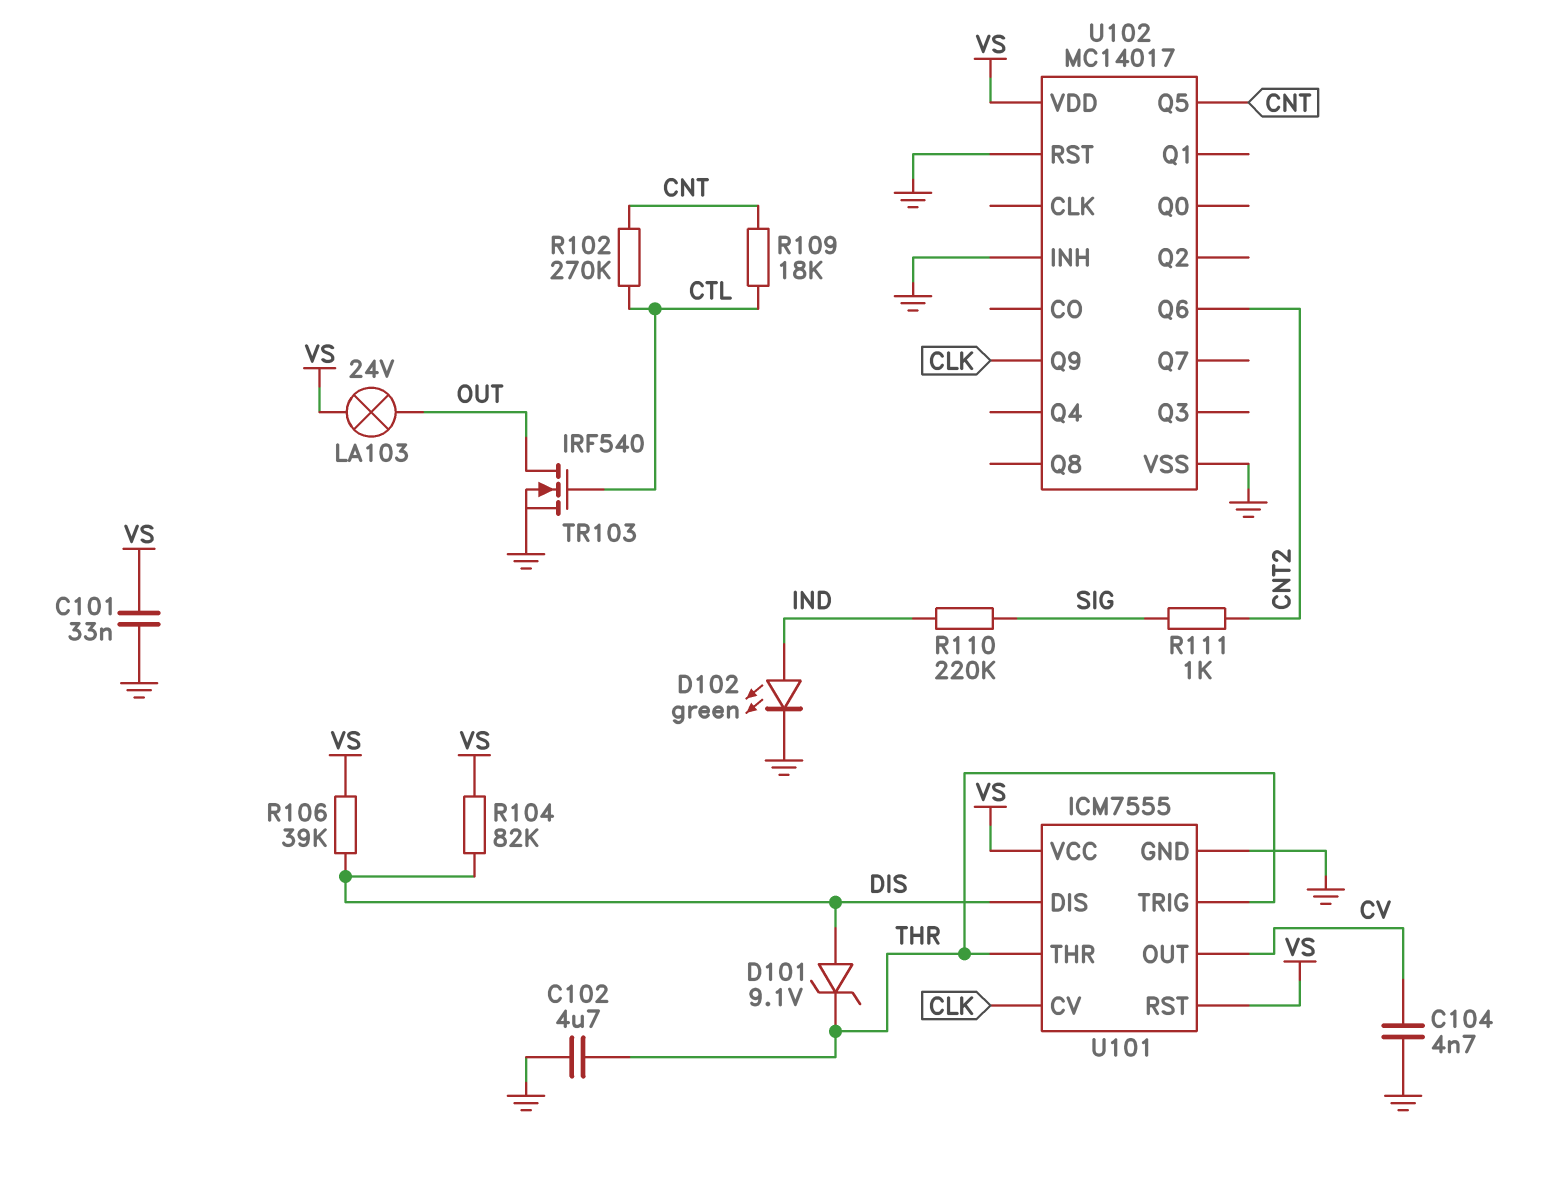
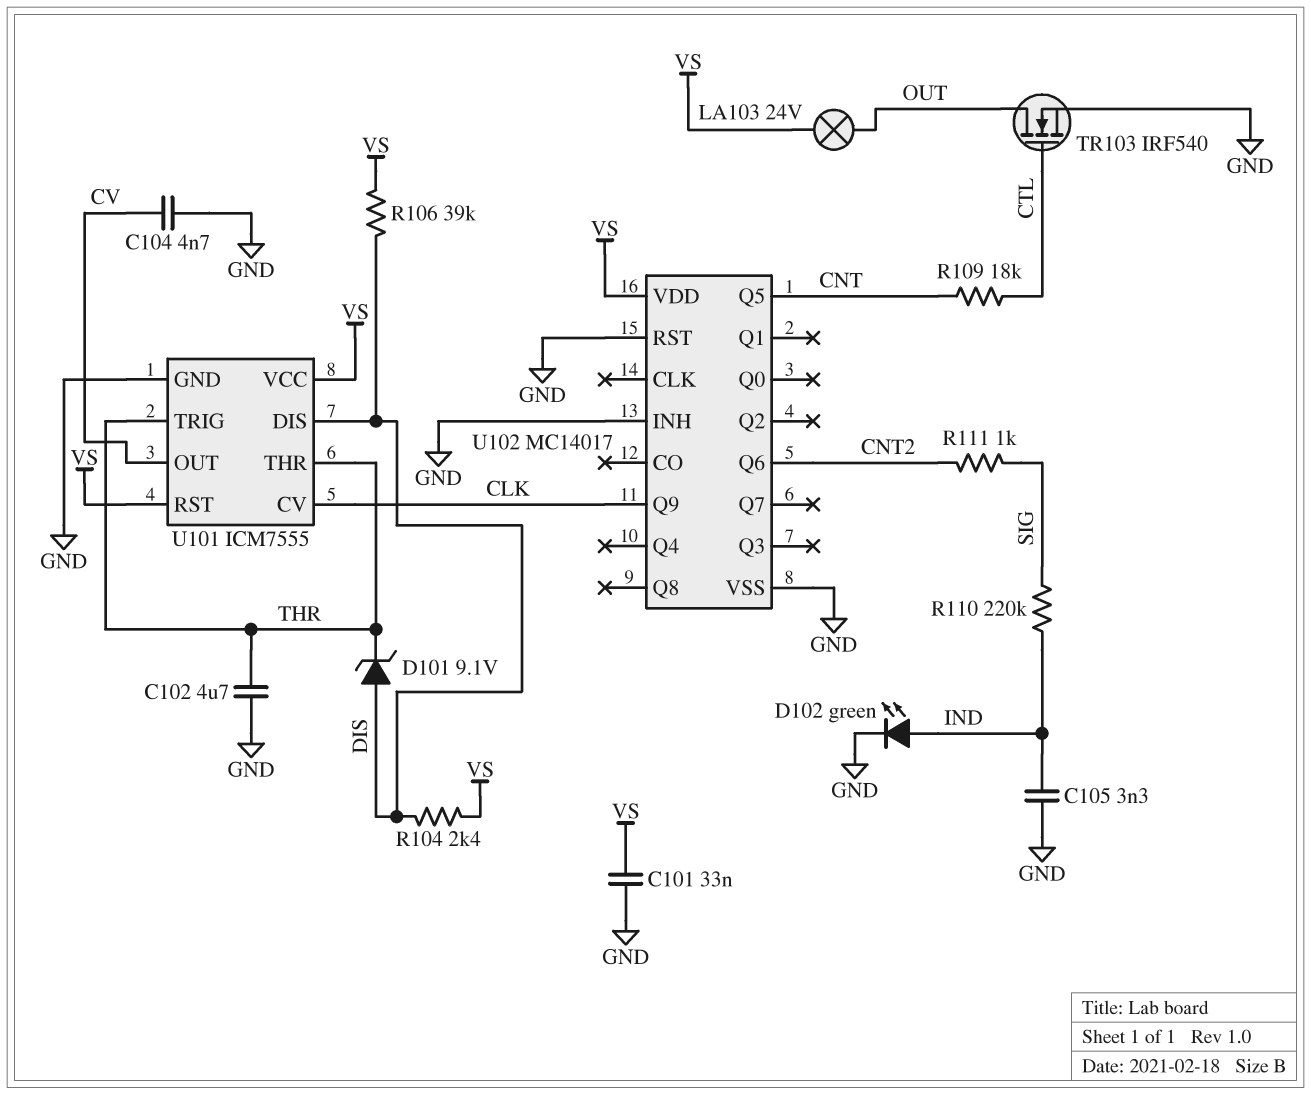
C105: none -> 3.3nF (GND, IND)
R102: 270k (CNT, CTL) -> none
R104: 82k (DIS, VS) -> 2.4k (DIS, VS)

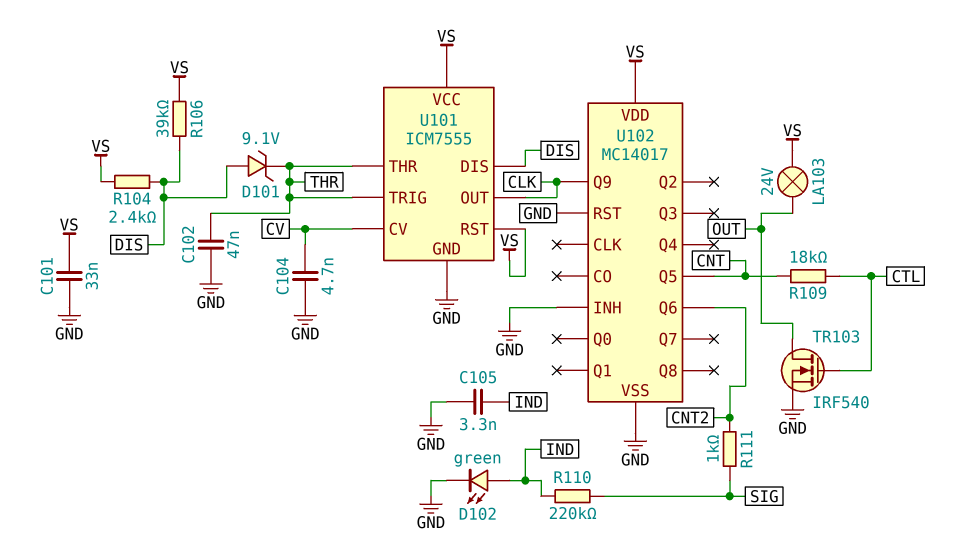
C102: 4.7uF (GND, THR) -> 47nF (GND, THR)
U101 pin CV: CLK -> CV
U101 pin OUT: CV -> CLK

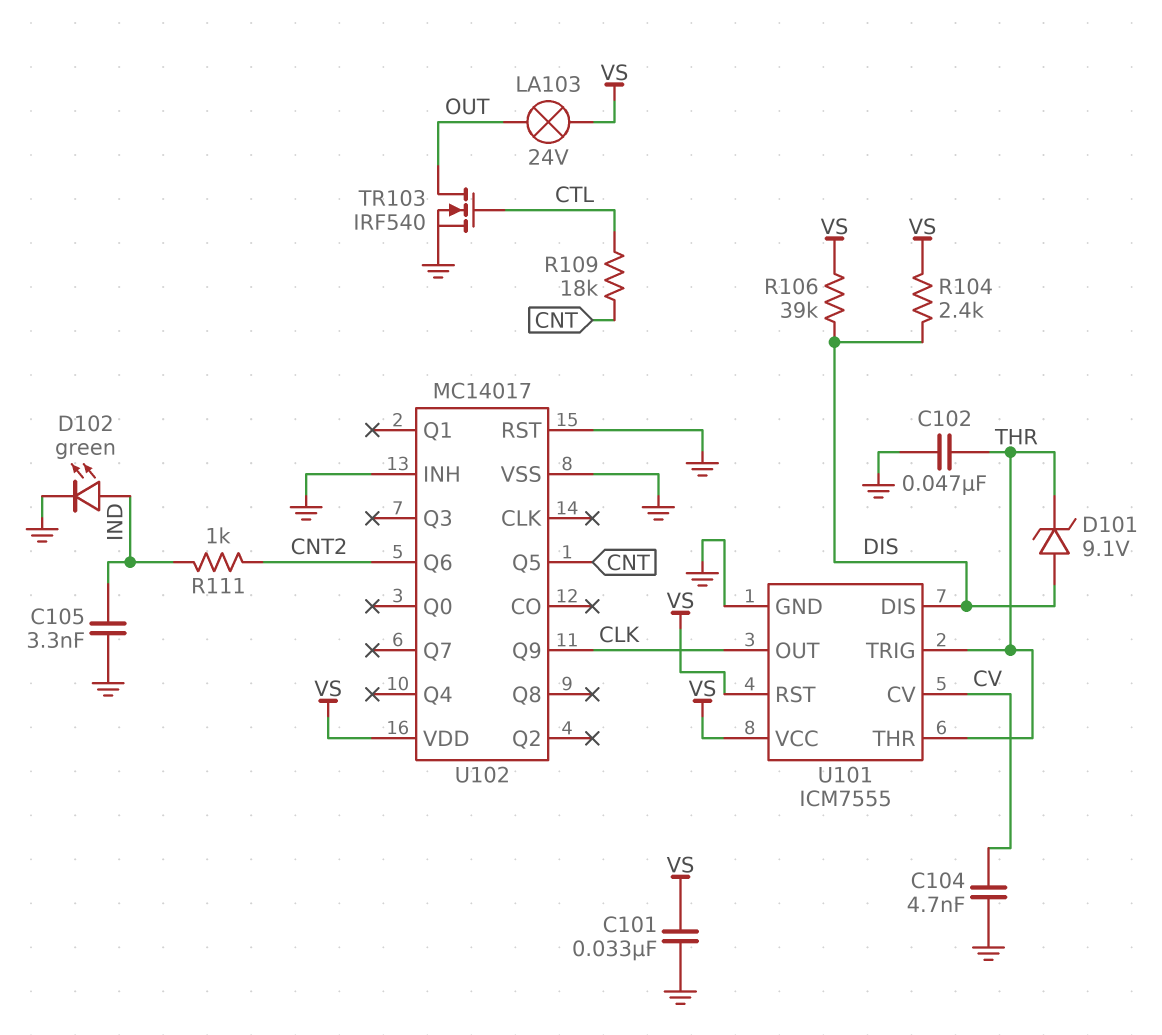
R110: 220k (IND, SIG) -> none
R111: 1k (CNT2, SIG) -> 1k (CNT2, IND)

